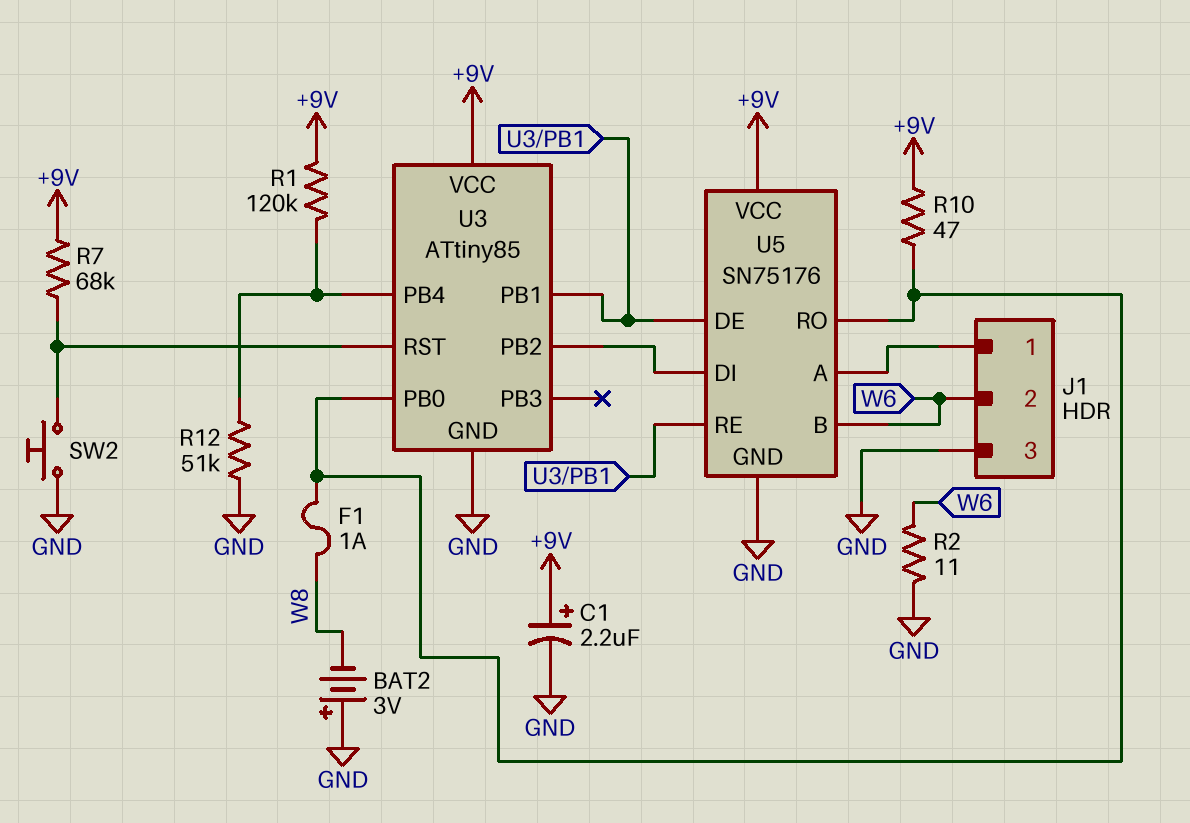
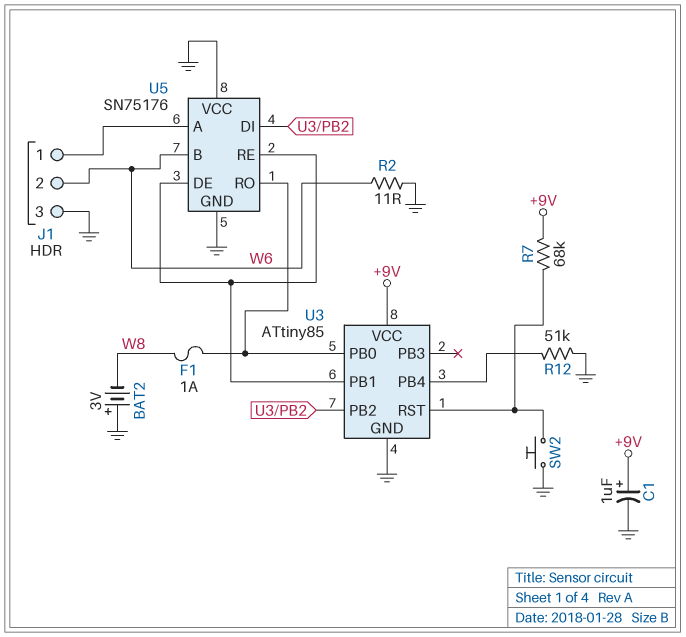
C1: 2.2uF (plus +9V, minus GND) -> 1uF (plus +9V, minus GND)
R1: 120k (+9V, U3/PB4) -> none
R10: 47 (+9V, U3/PB0) -> none
U5 pin VCC: +9V -> GND

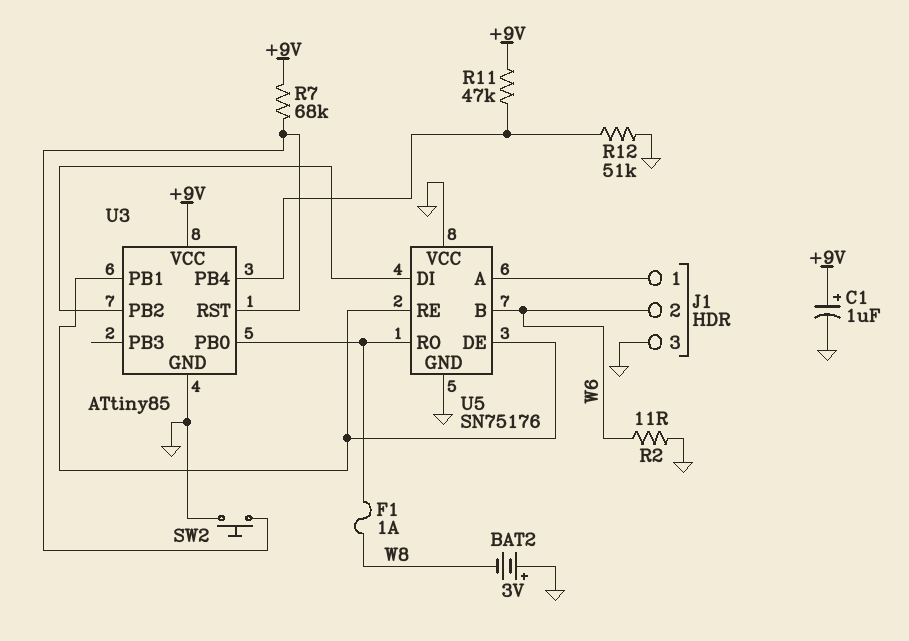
R11: none -> 47k (+9V, U3/PB4)

